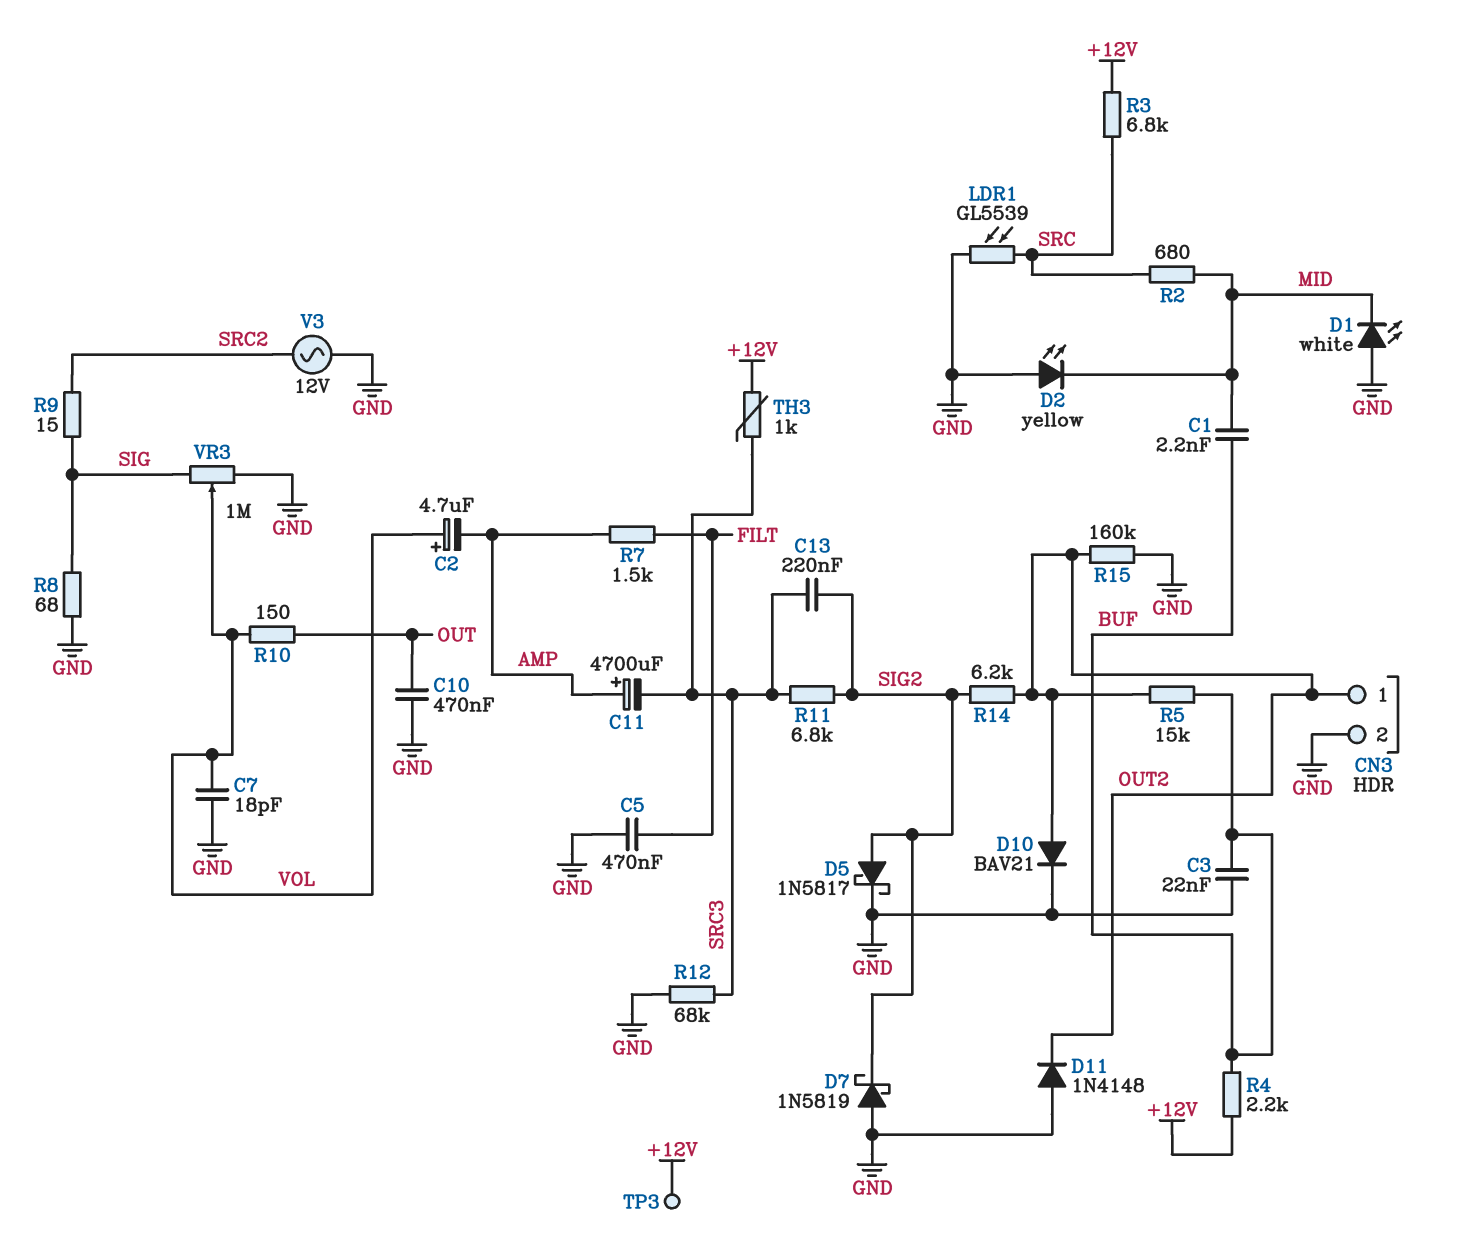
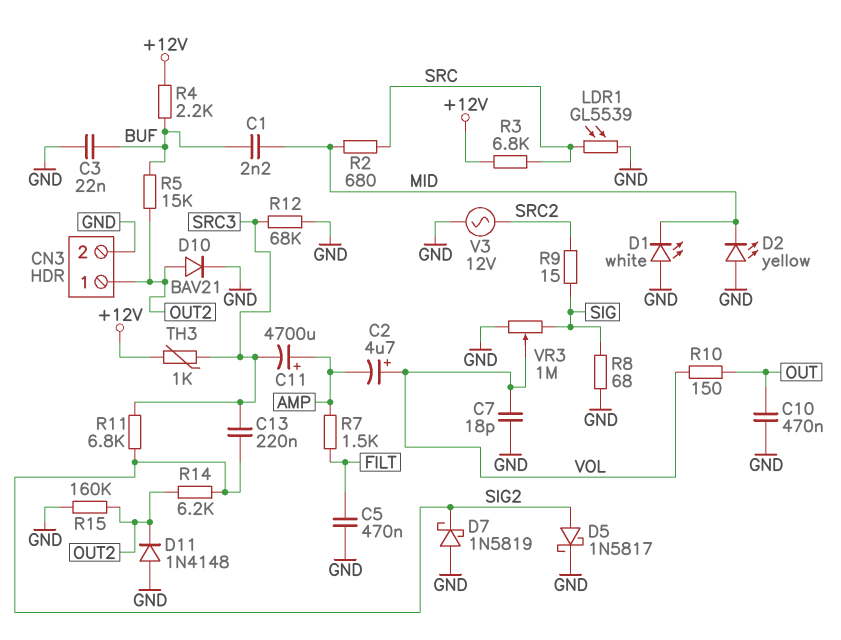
TP3: test point (+12V) -> none

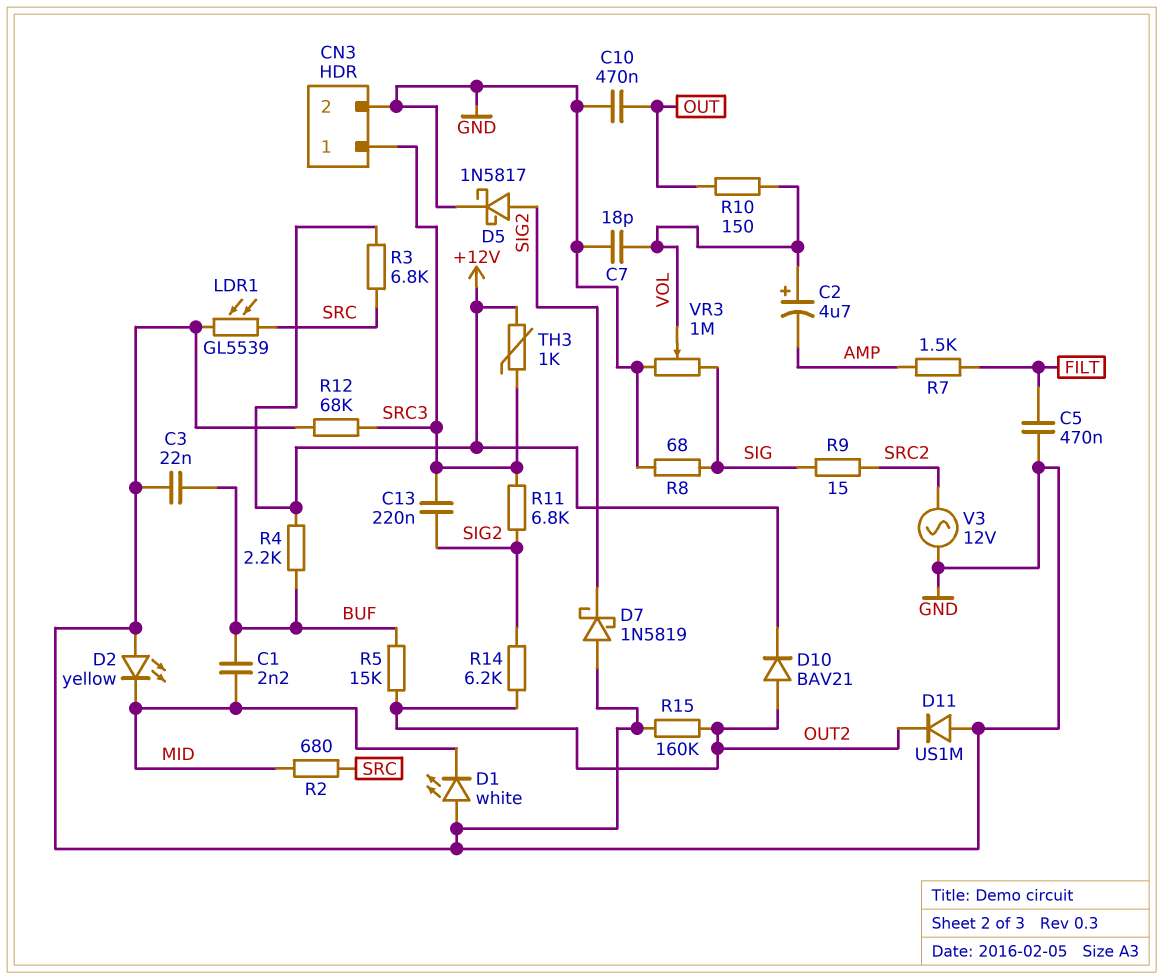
C11: 4700uF (plus AMP, minus SRC3) -> none
CN3 pin 1: OUT2 -> SRC3
D10: diode BAV21 (A OUT2, K GND) -> diode BAV21 (A OUT2, K +12V)
D11: diode 1N4148 (A GND, K OUT2) -> diode US1M (A GND, K OUT2)

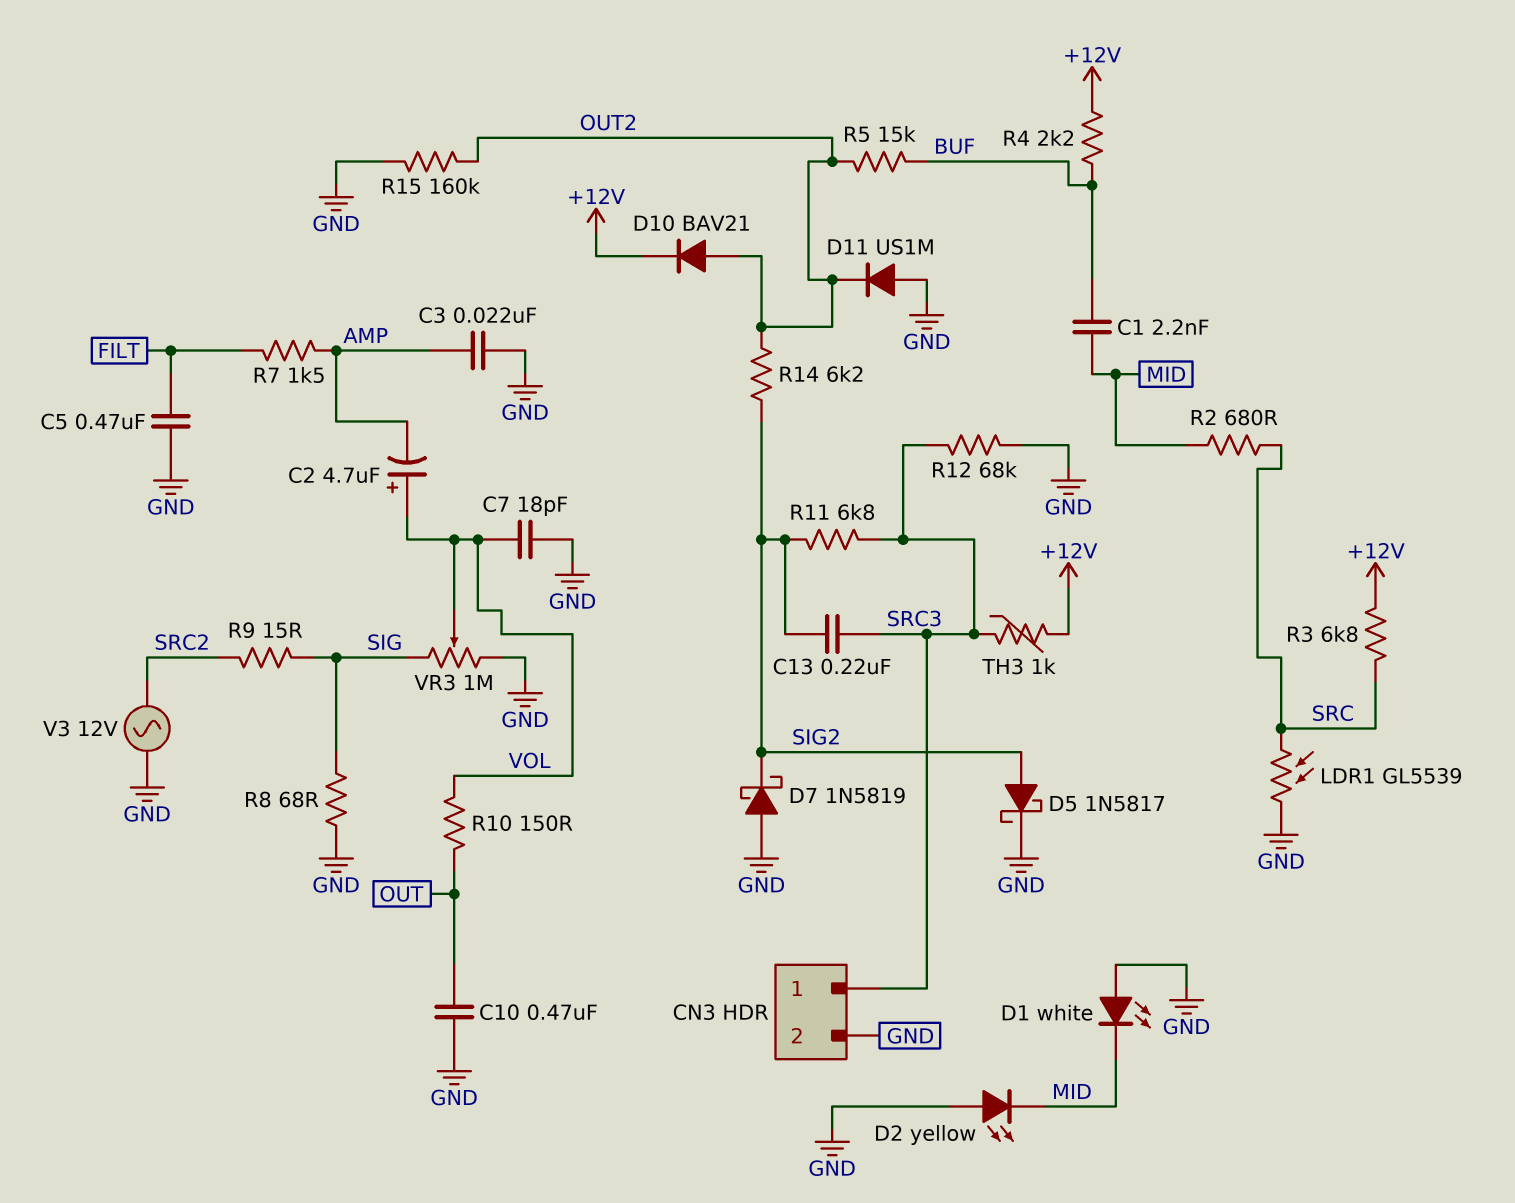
C3: 22nF (BUF, GND) -> 22nF (AMP, GND)

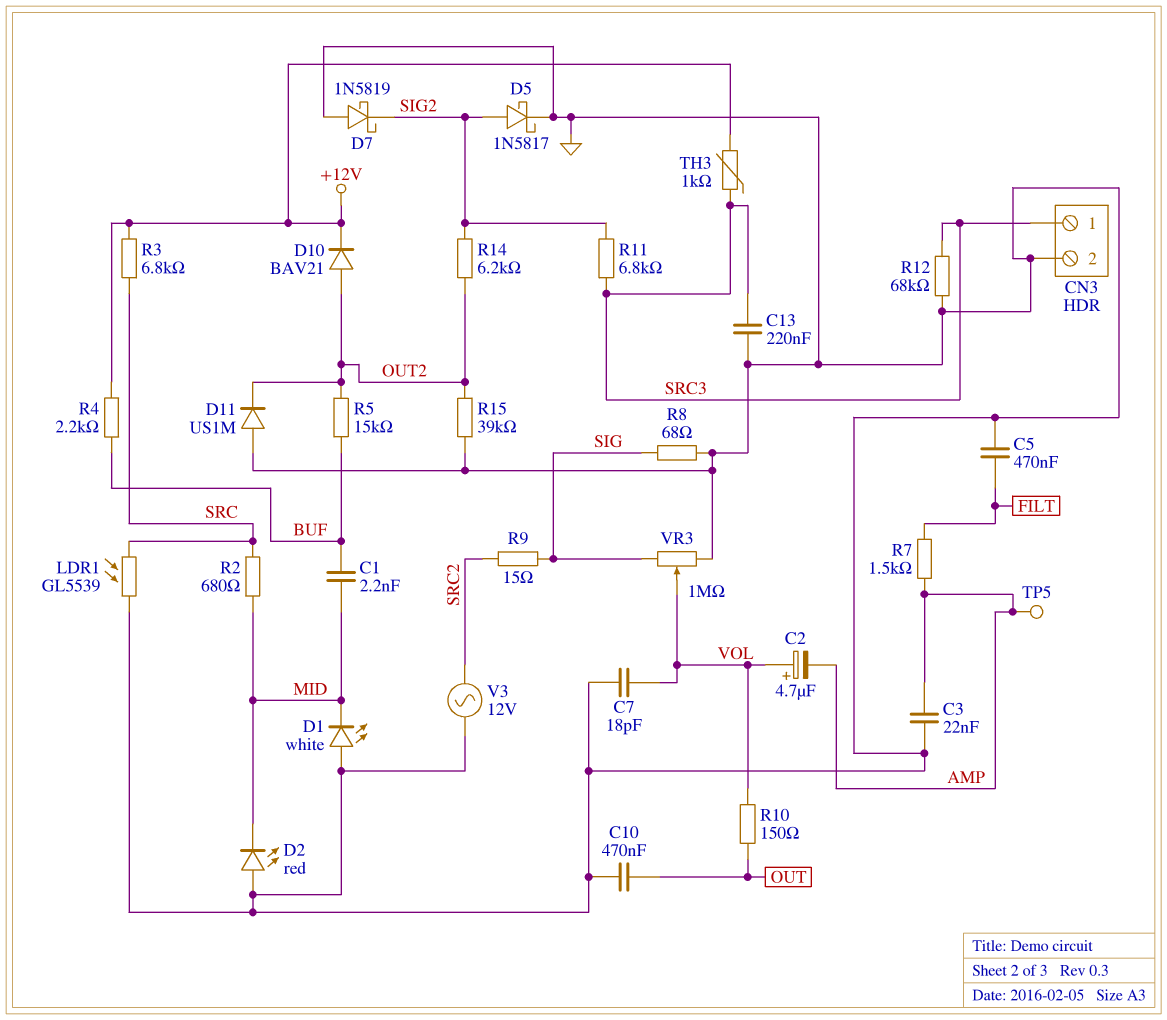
C13: 220nF (SIG2, SRC3) -> 220nF (GND, SRC3)
D2: LED yellow (A GND, K MID) -> LED red (A GND, K MID)
R15: 160k (GND, OUT2) -> 39k (GND, OUT2)
TP5: none -> test point (AMP)

